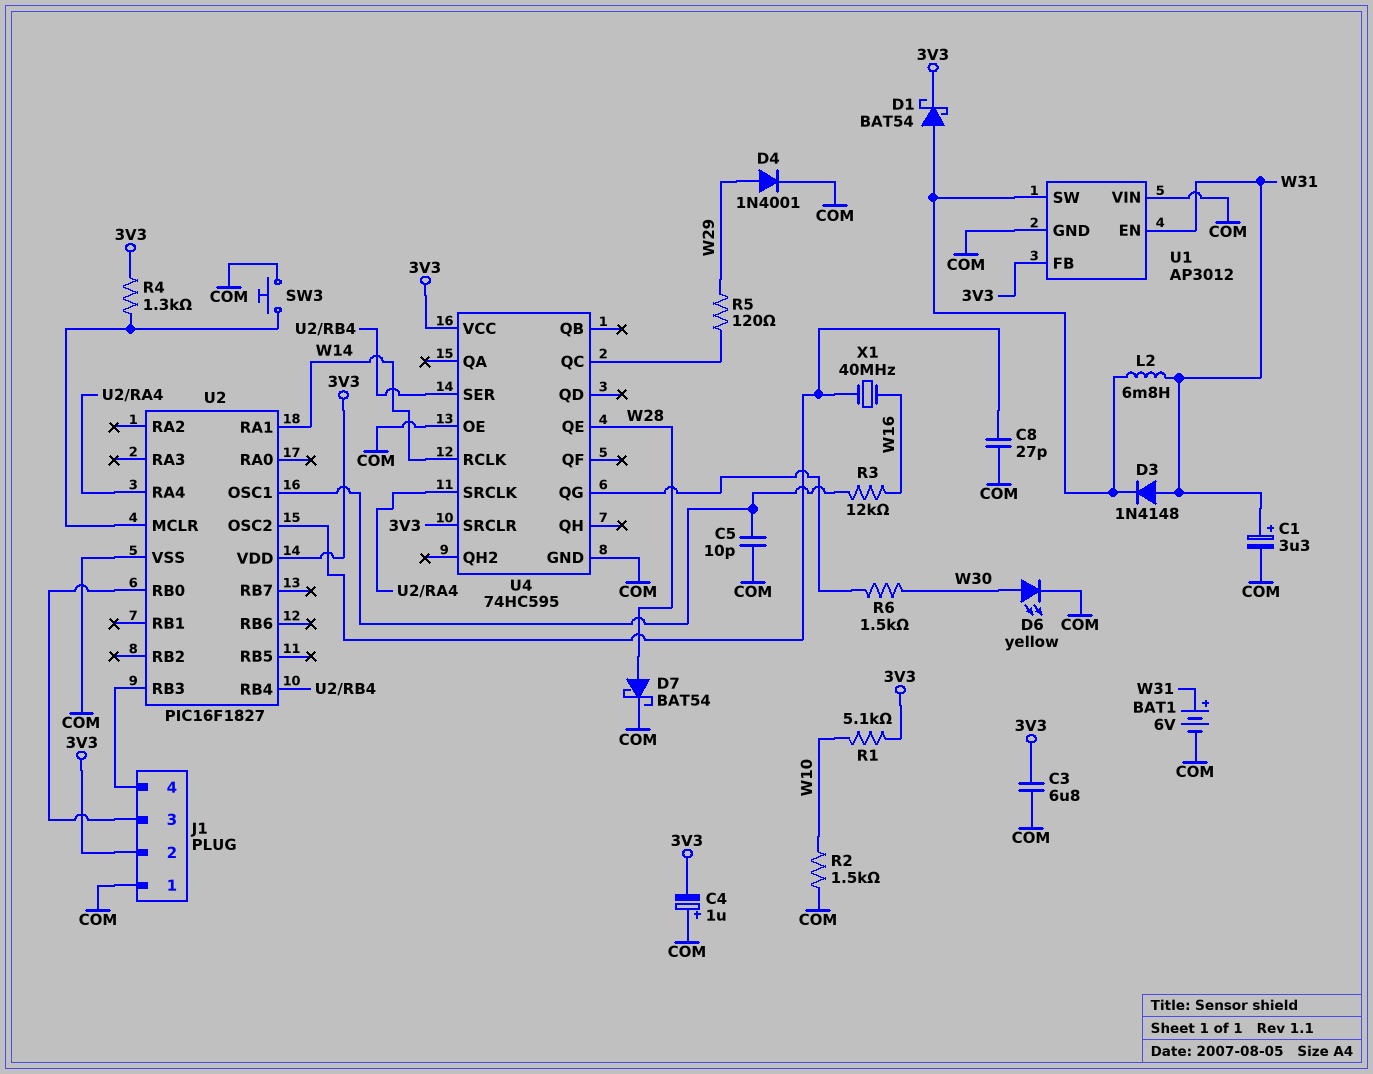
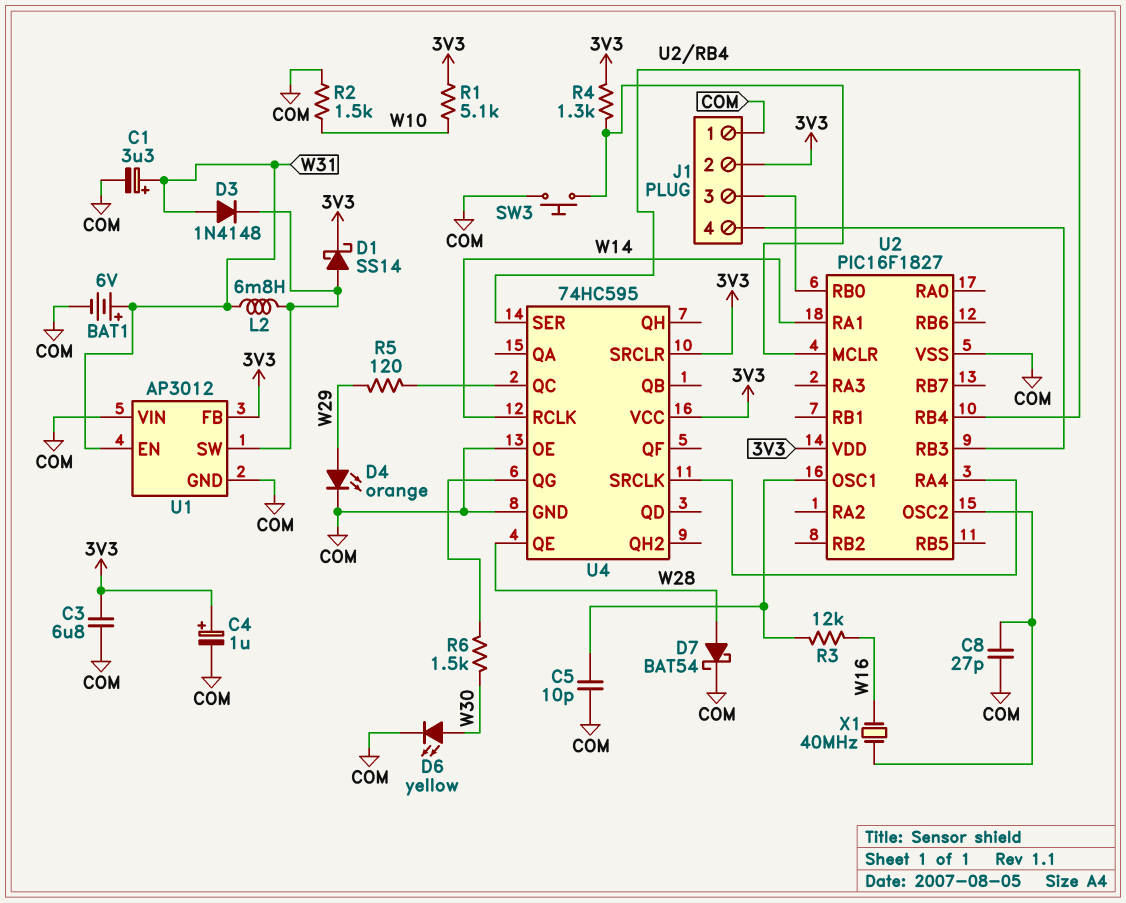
C4: 1uF (plus COM, minus 3V3) -> 1uF (plus 3V3, minus COM)
D1: schottky BAT54 (A U1/SW, K 3V3) -> schottky SS14 (A U1/SW, K 3V3)
D4: diode 1N4001 (A W29, K COM) -> LED orange (A W29, K COM)

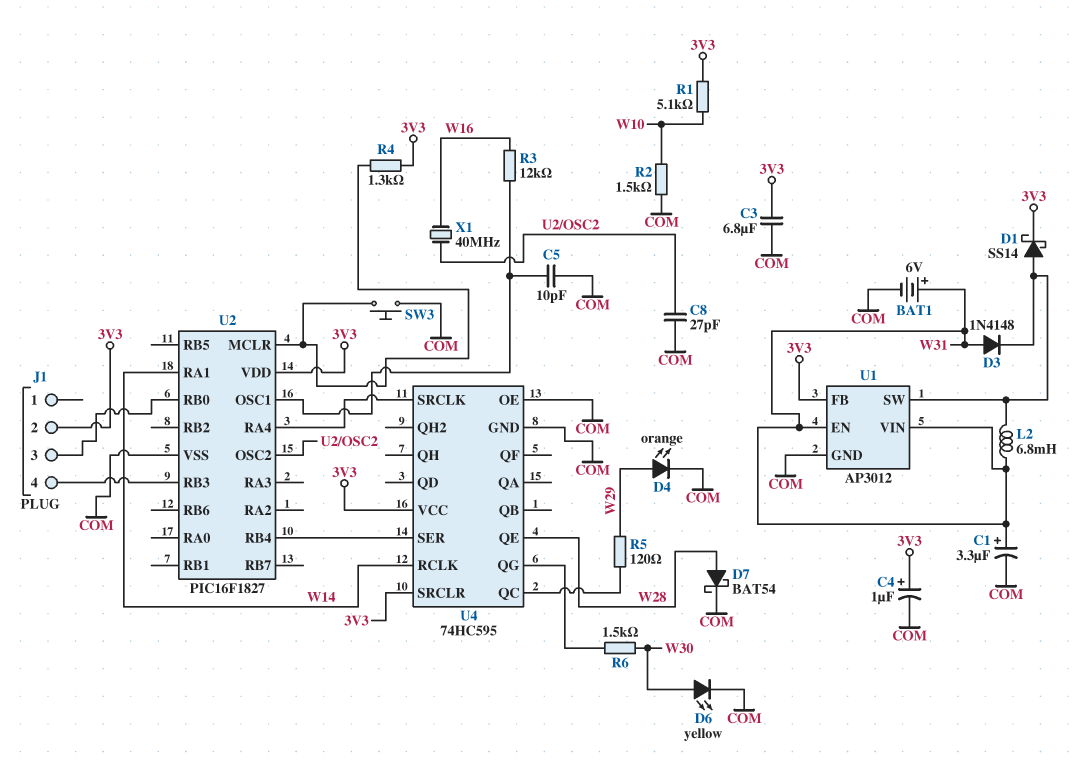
J1 pin 1: COM -> none
U1 pin VIN: COM -> W31

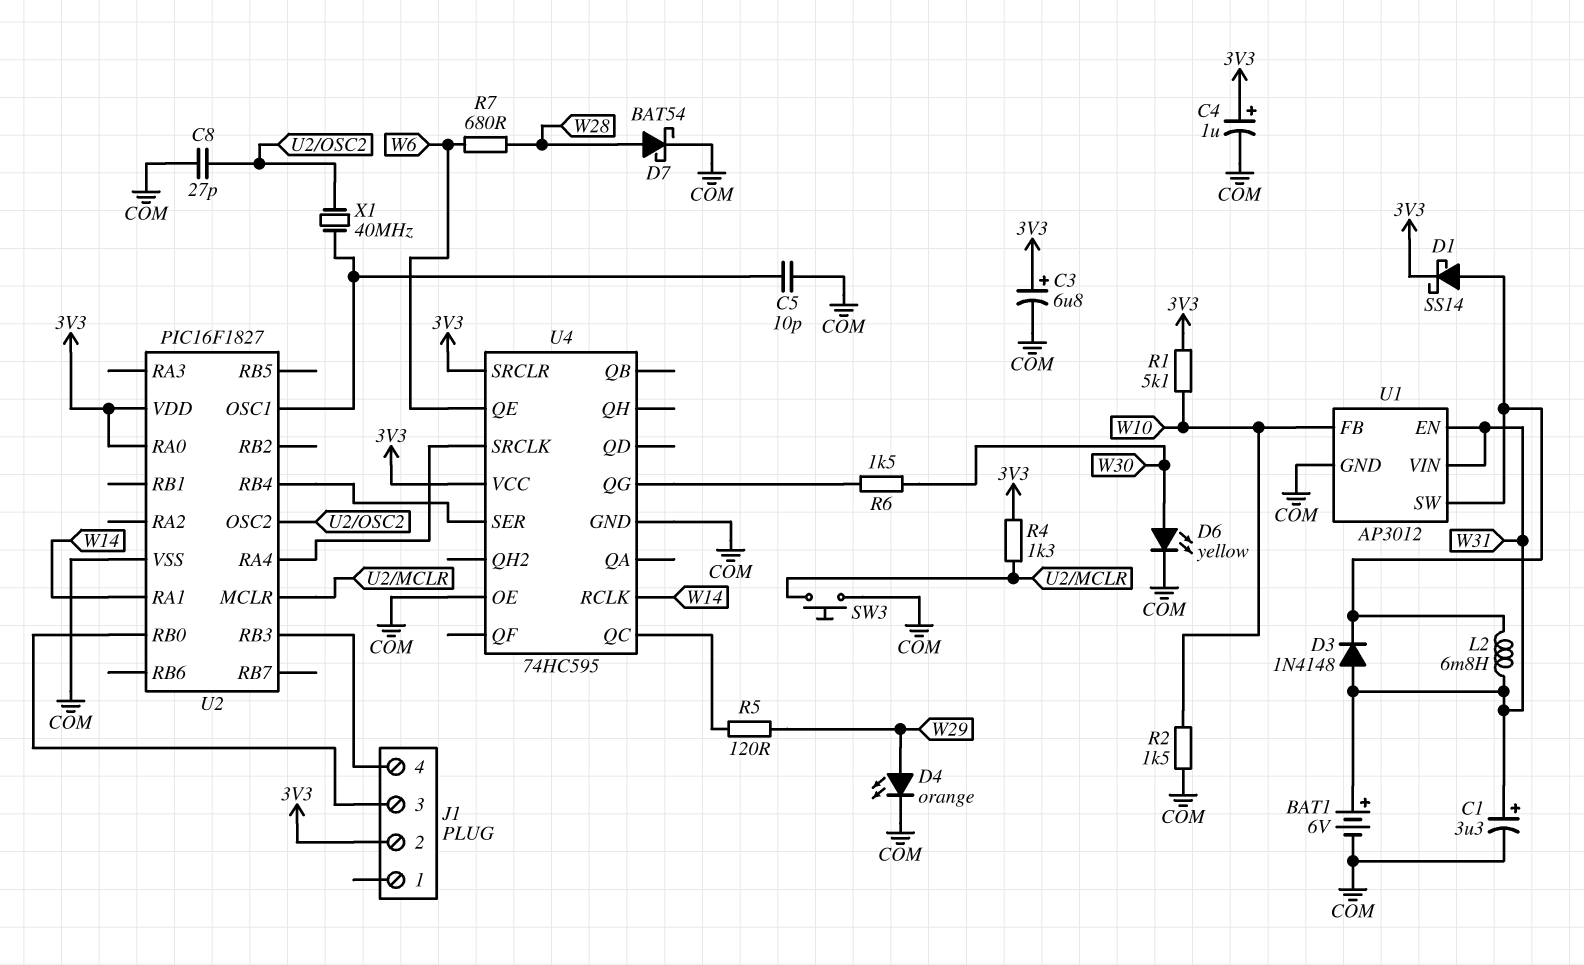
C3: 6.8uF (3V3, COM) -> 6.8uF (plus 3V3, minus COM)
R3: 12k (U2/OSC1, W16) -> none
R7: none -> 680 (W6, W28)
U1 pin FB: 3V3 -> W10
U2 pin RA0: none -> 3V3
U4 pin QE: W28 -> W6
X1: 40MHz (U2/OSC2, W16) -> 40MHz (U2/OSC1, U2/OSC2)

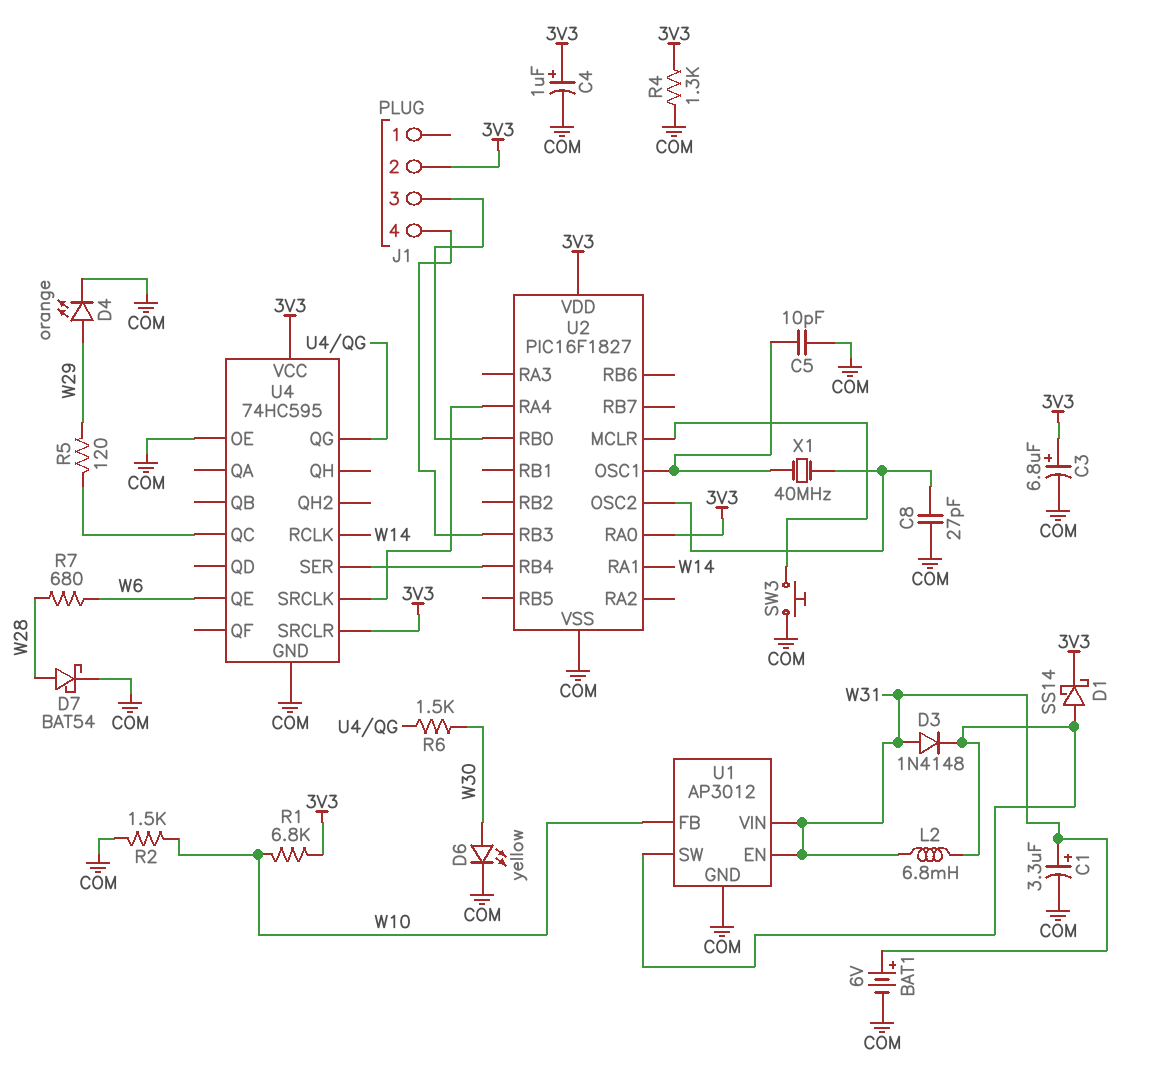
R1: 5.1k (3V3, W10) -> 6.8k (3V3, W10)
R4: 1.3k (3V3, U2/MCLR) -> 1.3k (3V3, COM)

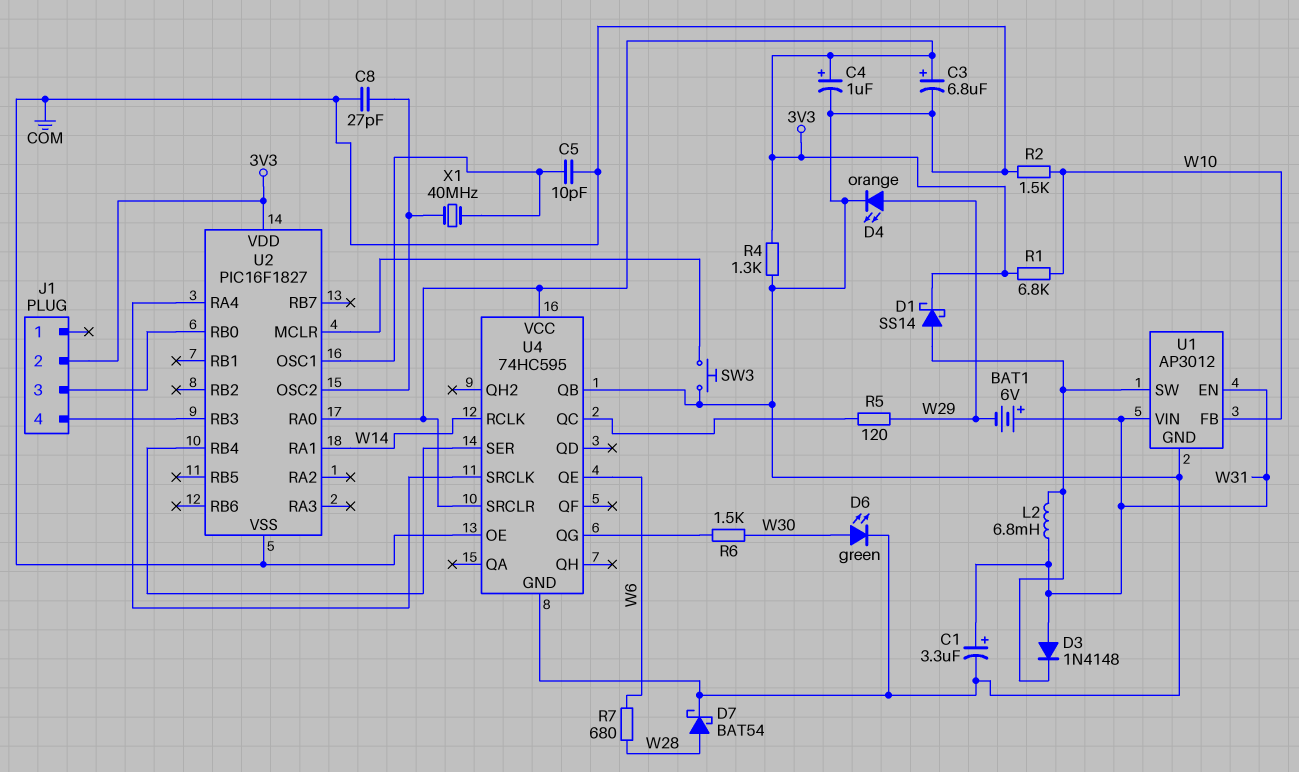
BAT1: 6V (plus W31, minus COM) -> 6V (plus W31, minus W29)
D6: LED yellow (A W30, K COM) -> LED green (A W30, K COM)
U4 pin QB: none -> COM

